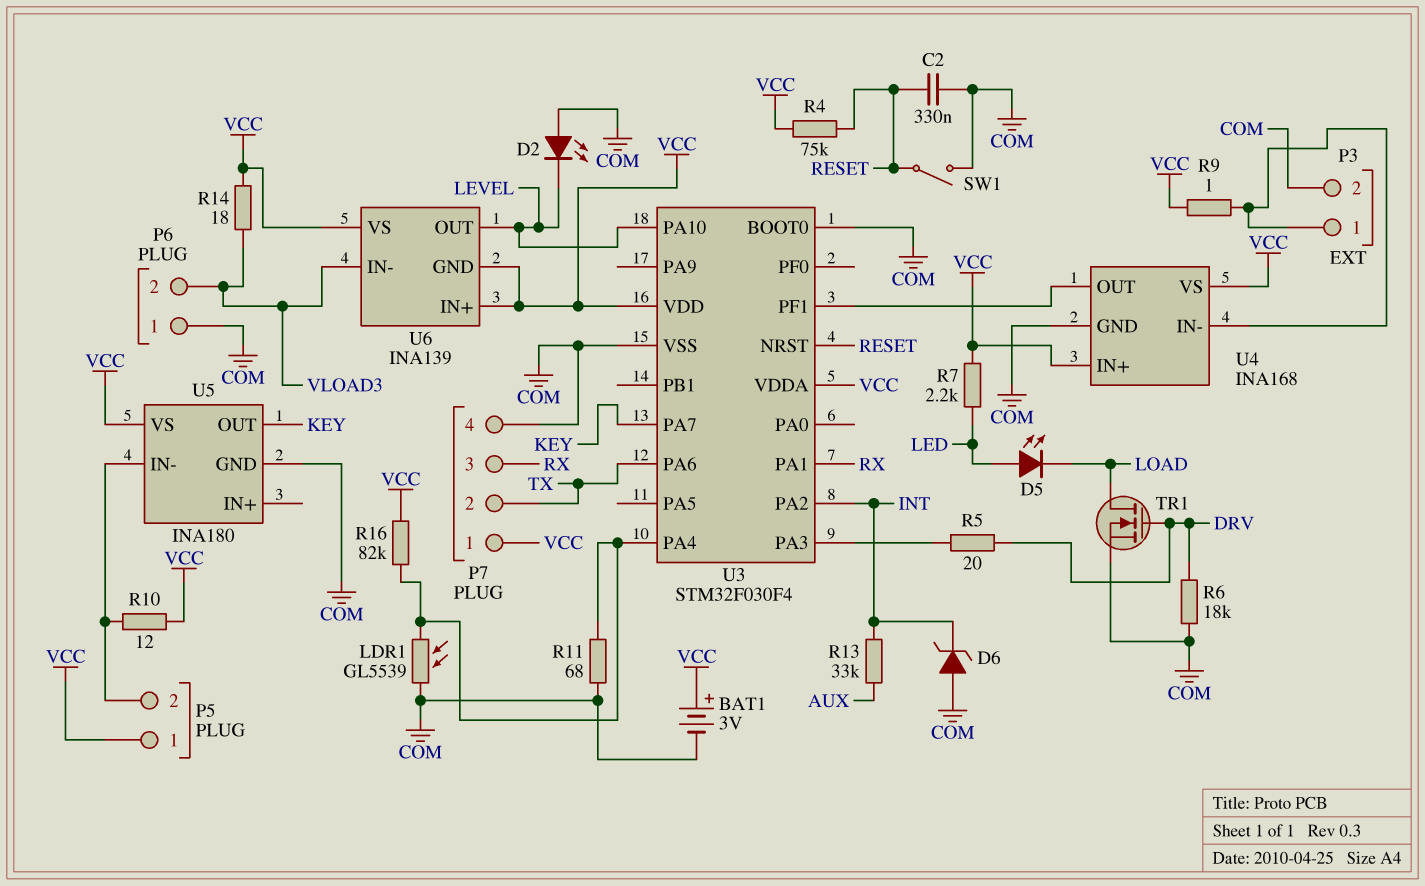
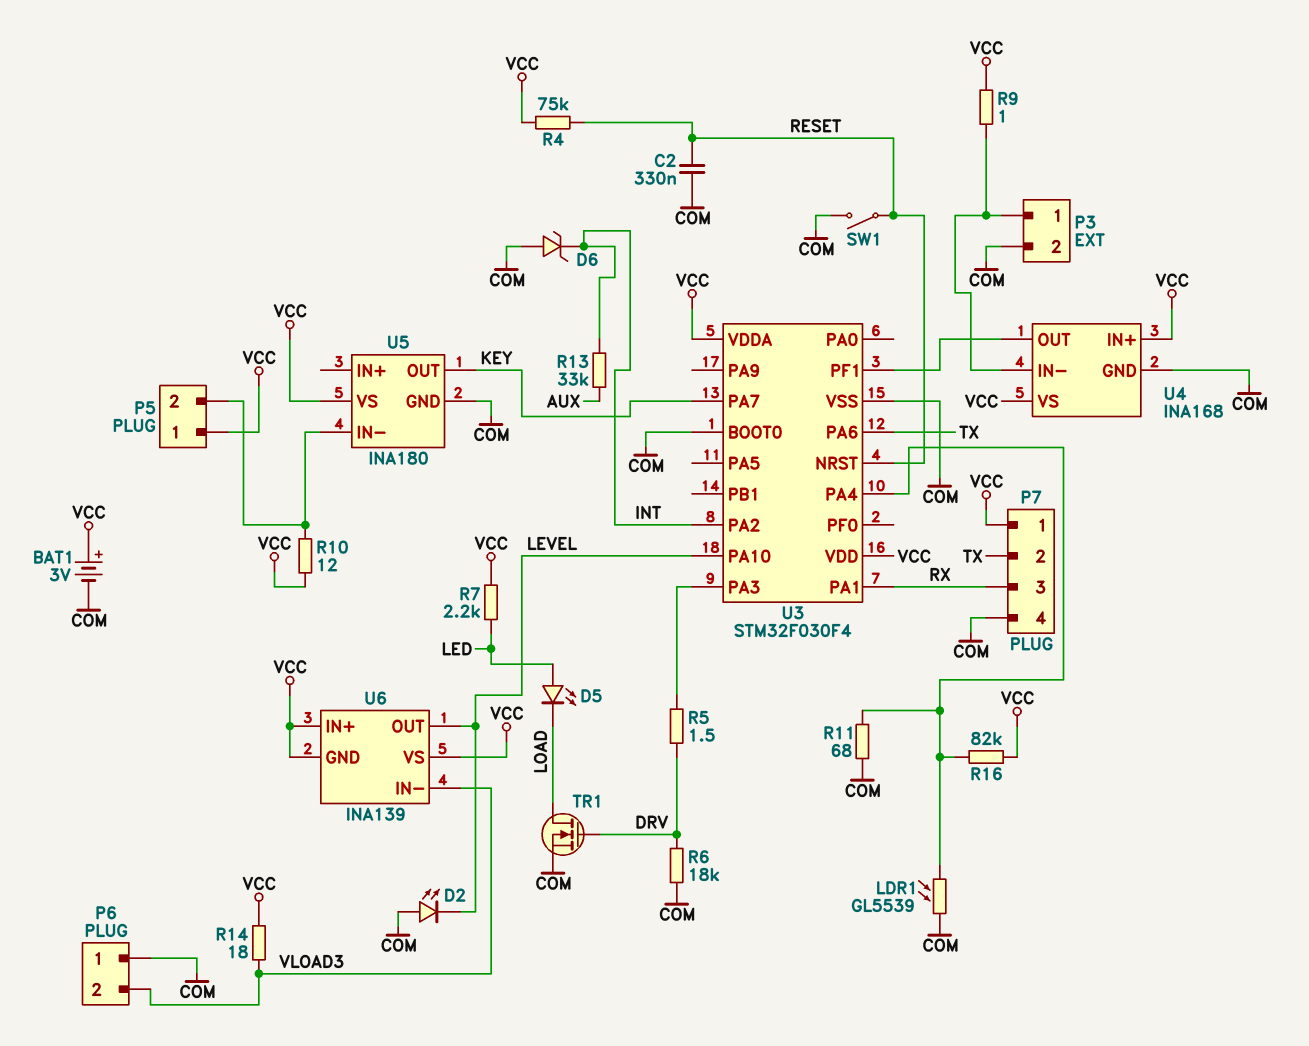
R5: 20 (DRV, U3/PA3) -> 1.5 (DRV, U3/PA3)

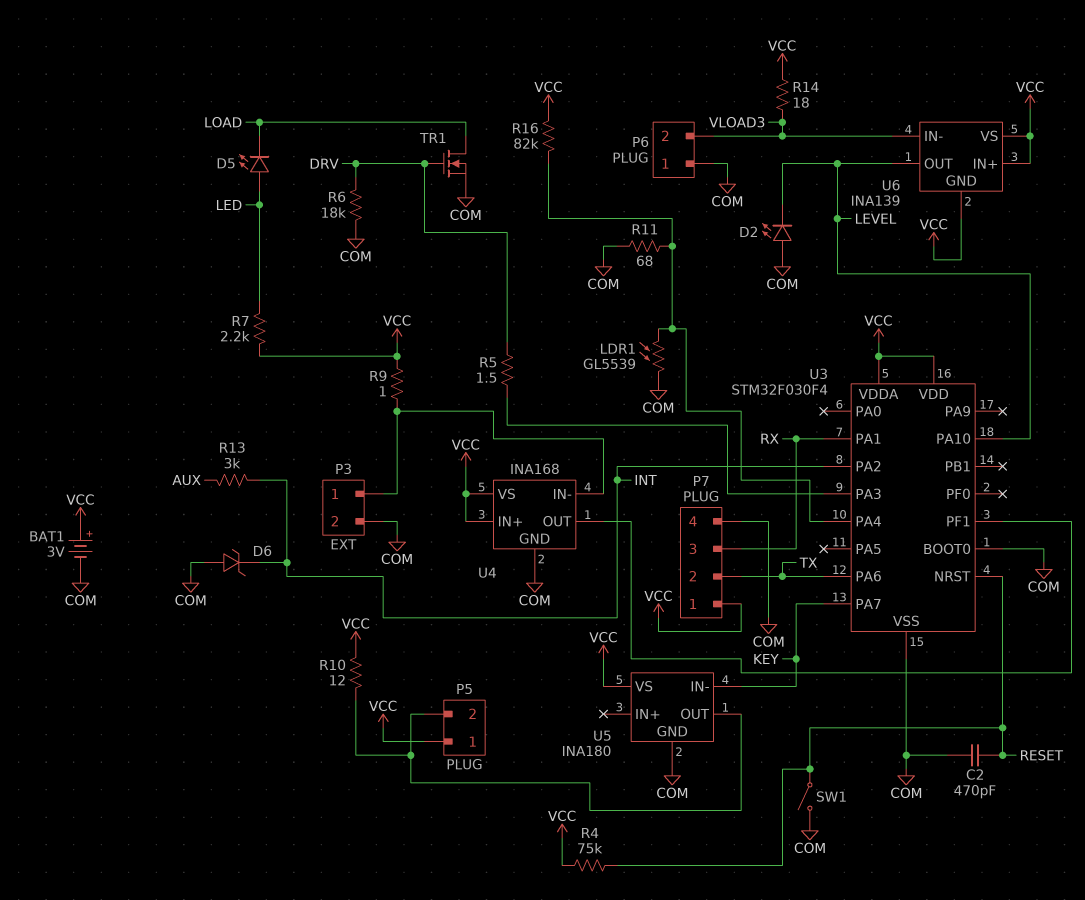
C2: 330nF (COM, RESET) -> 470pF (COM, RESET)
R13: 33k (AUX, INT) -> 3k (AUX, INT)
U5 pin IN-: P5/2 -> KEY
U5 pin OUT: KEY -> P5/2

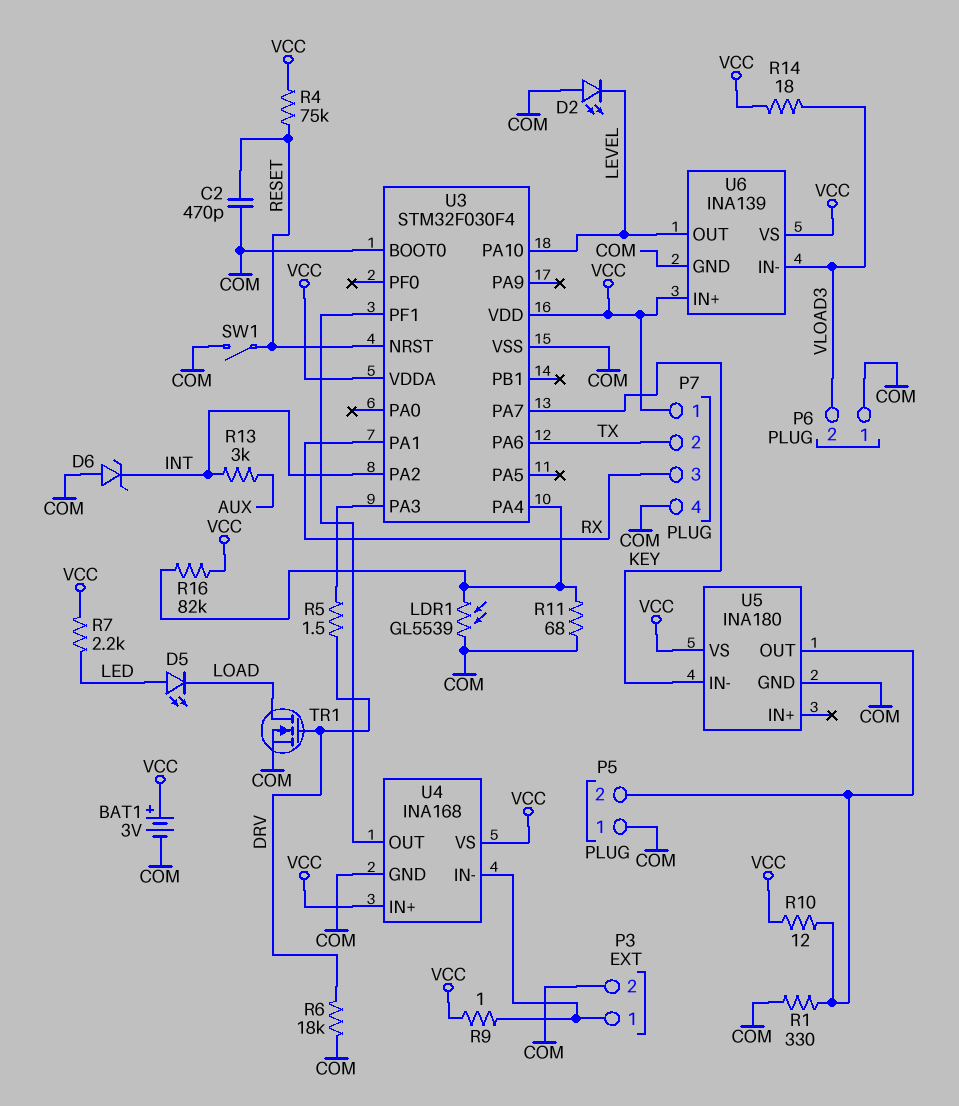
P5 pin 1: VCC -> COM
R1: none -> 330 (COM, P5/2)
U6 pin GND: VCC -> COM

